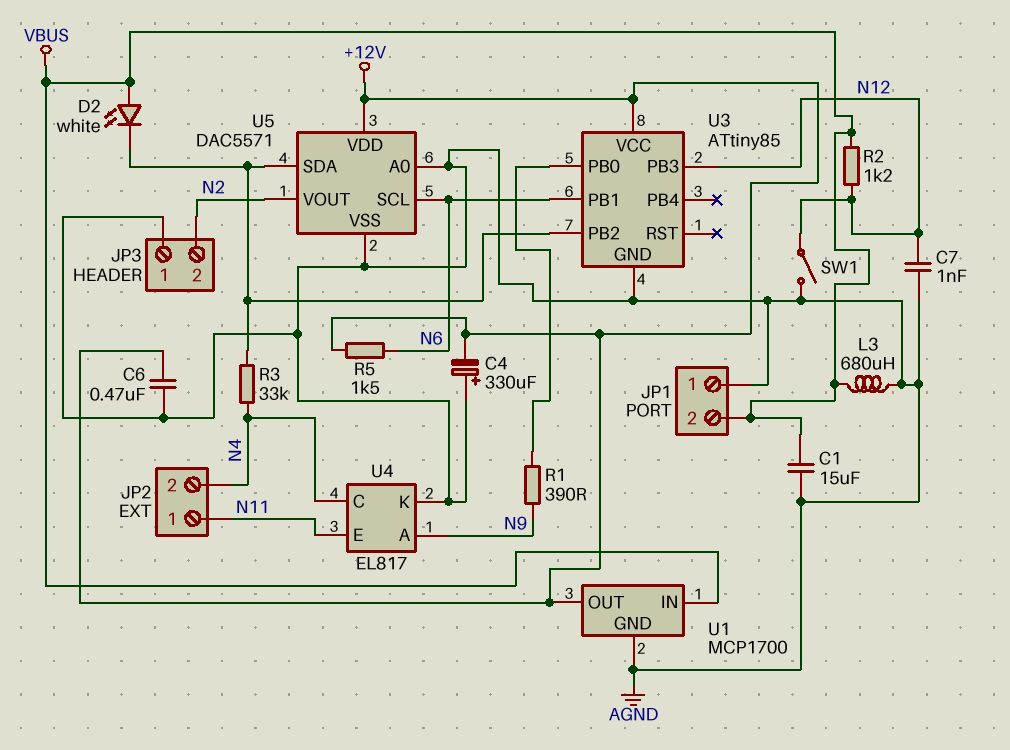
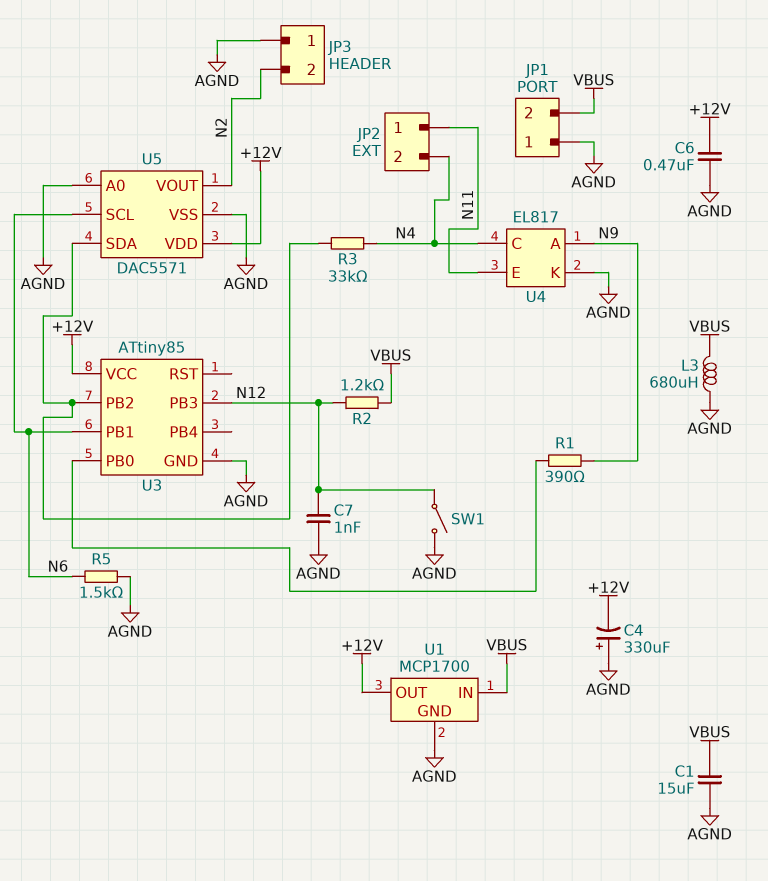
D2: LED white (A VBUS, K U3/PB2) -> none
R5: 1.5k (+12V, N6) -> 1.5k (AGND, N6)

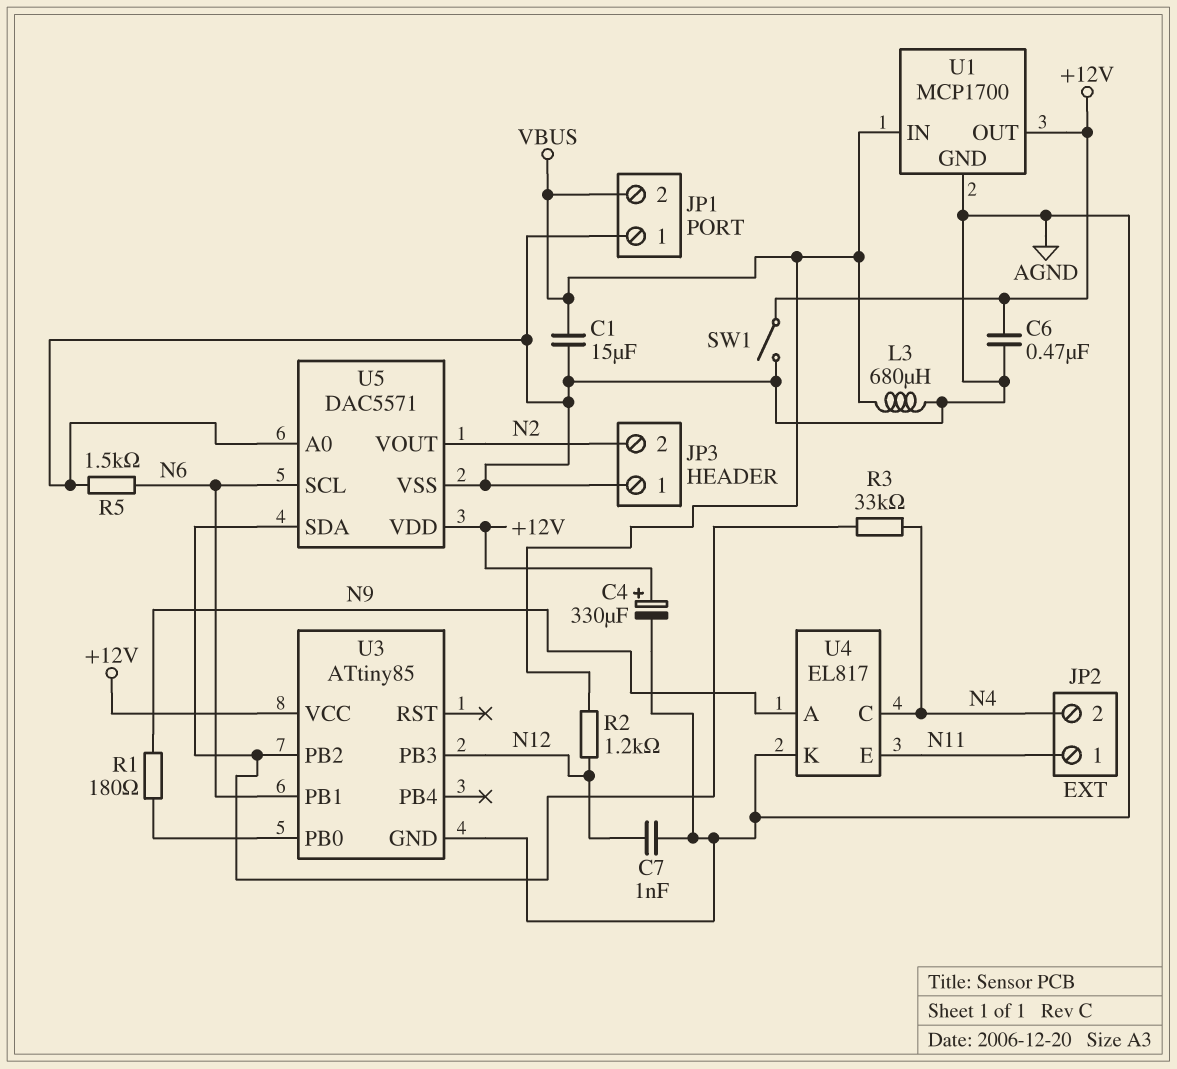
C4: 330uF (plus AGND, minus +12V) -> 330uF (plus +12V, minus AGND)
R1: 390 (N9, U3/PB0) -> 180 (N9, U3/PB0)
SW1: switch (AGND, N12) -> switch (+12V, AGND)

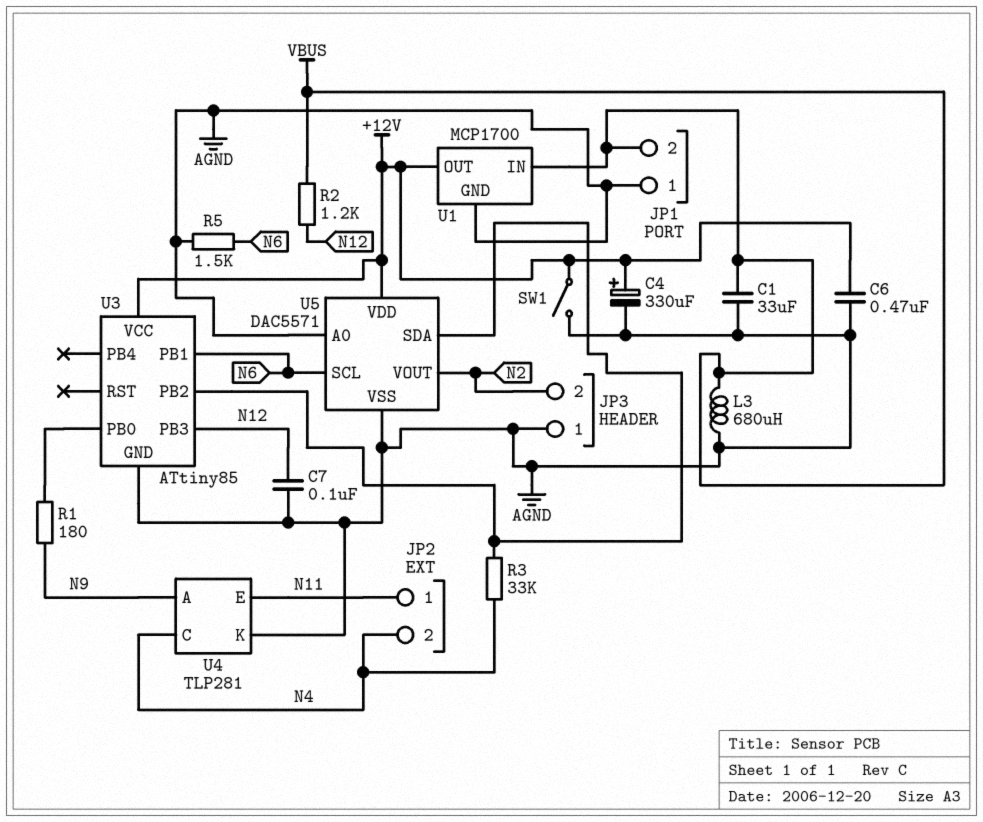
C1: 15uF (AGND, VBUS) -> 33uF (AGND, VBUS)
C7: 1nF (AGND, N12) -> 100nF (AGND, N12)
U4: EL817 -> TLP281

